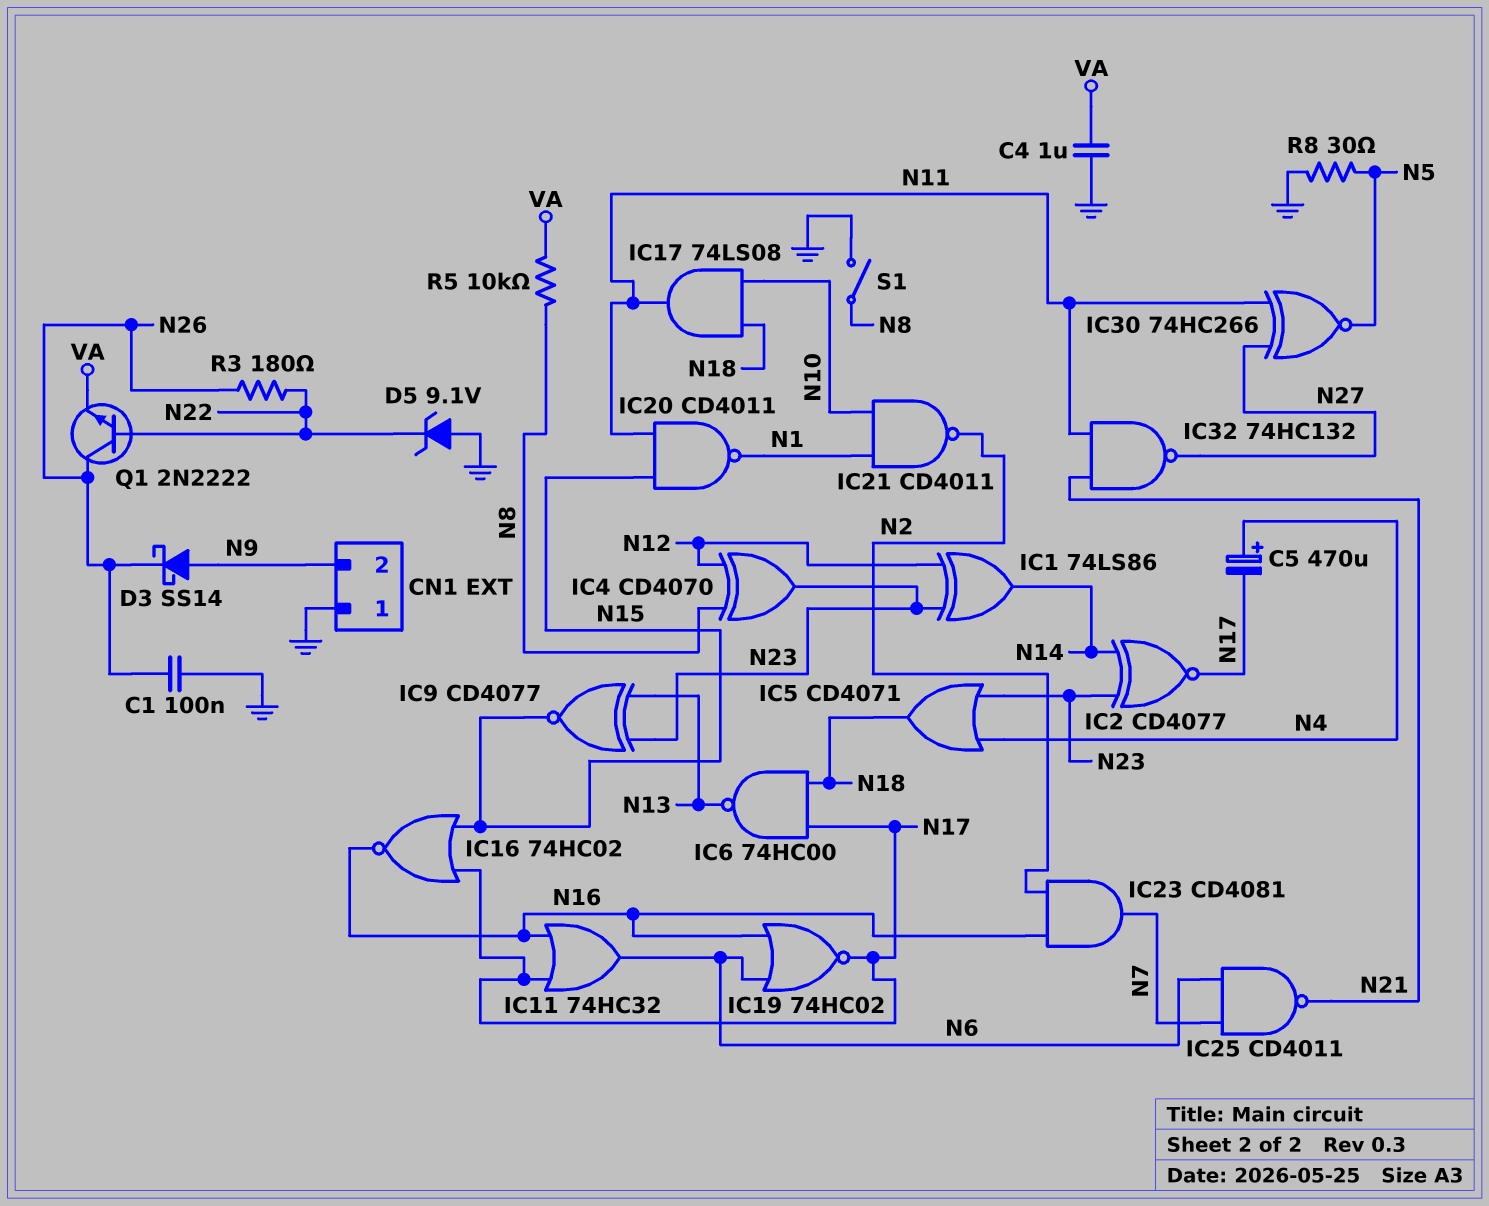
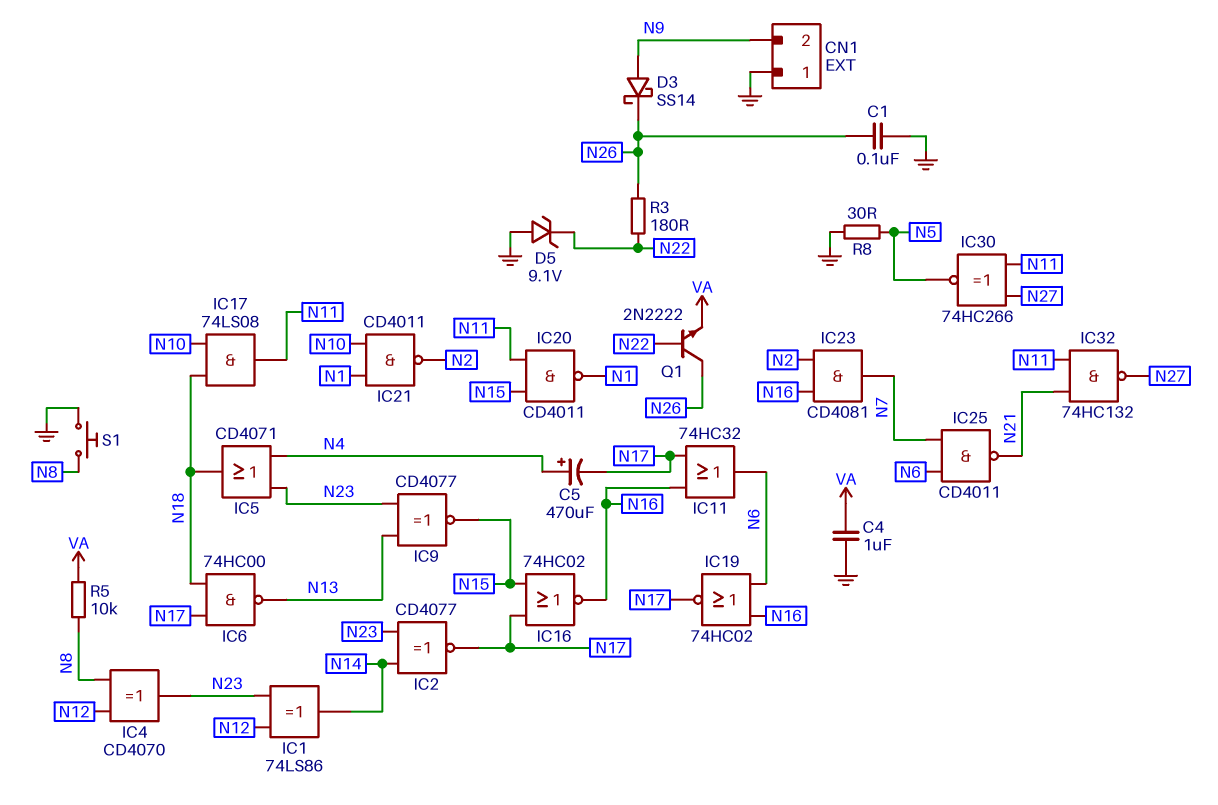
S1: switch (GND, N8) -> button (GND, N8)

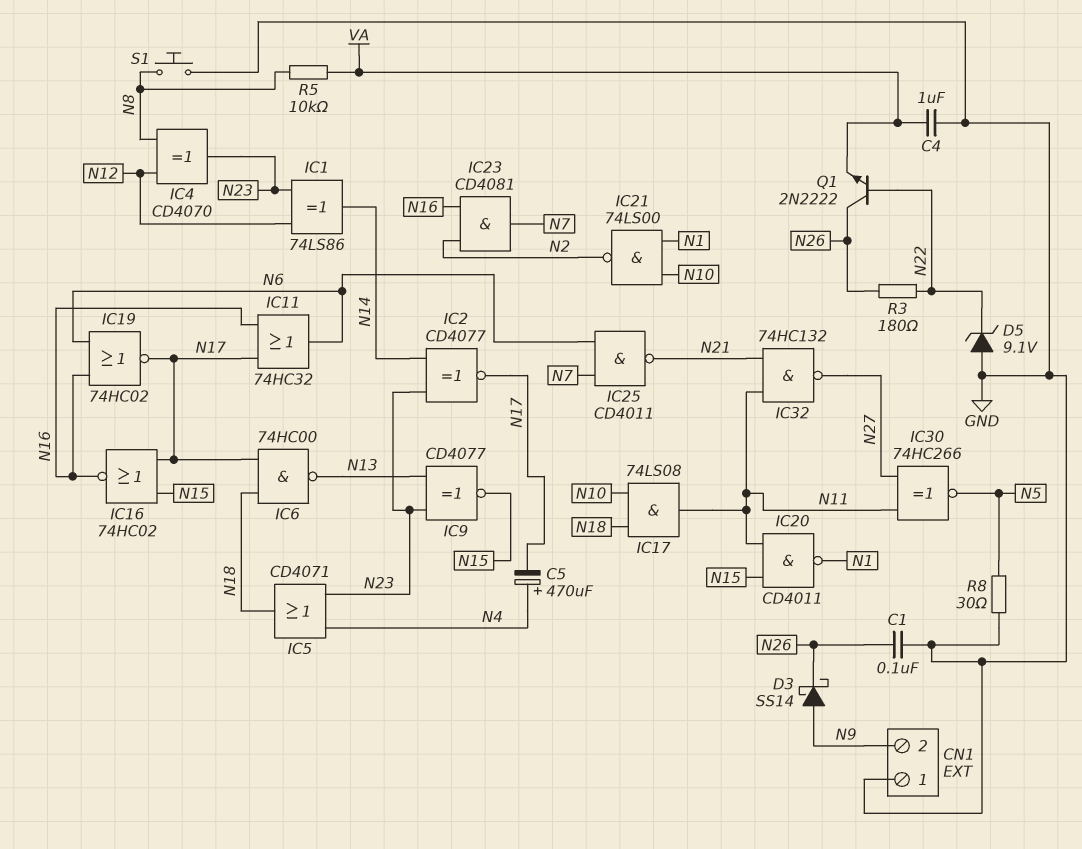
IC21: NAND CD4011 (in N1, in N10, out N2) -> NAND 74LS00 (in N1, in N10, out N2)

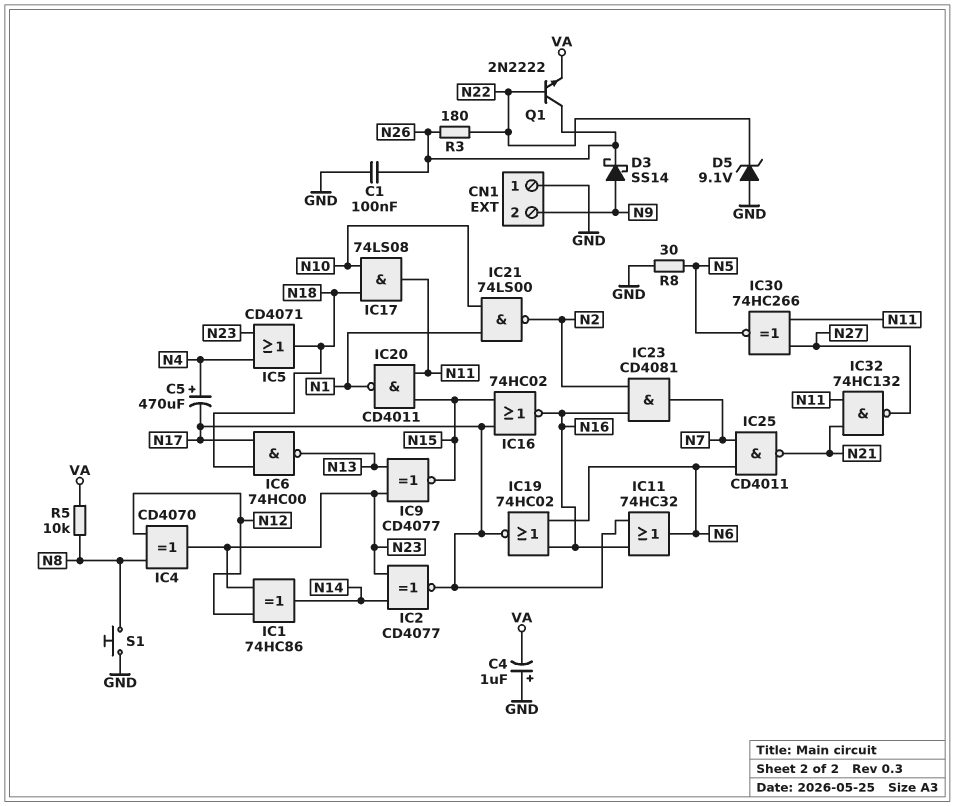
C4: 1uF (GND, VA) -> 1uF (plus GND, minus VA)
IC1: XOR 74LS86 (in N12, in N23, out N14) -> XOR 74HC86 (in N12, in N23, out N14)

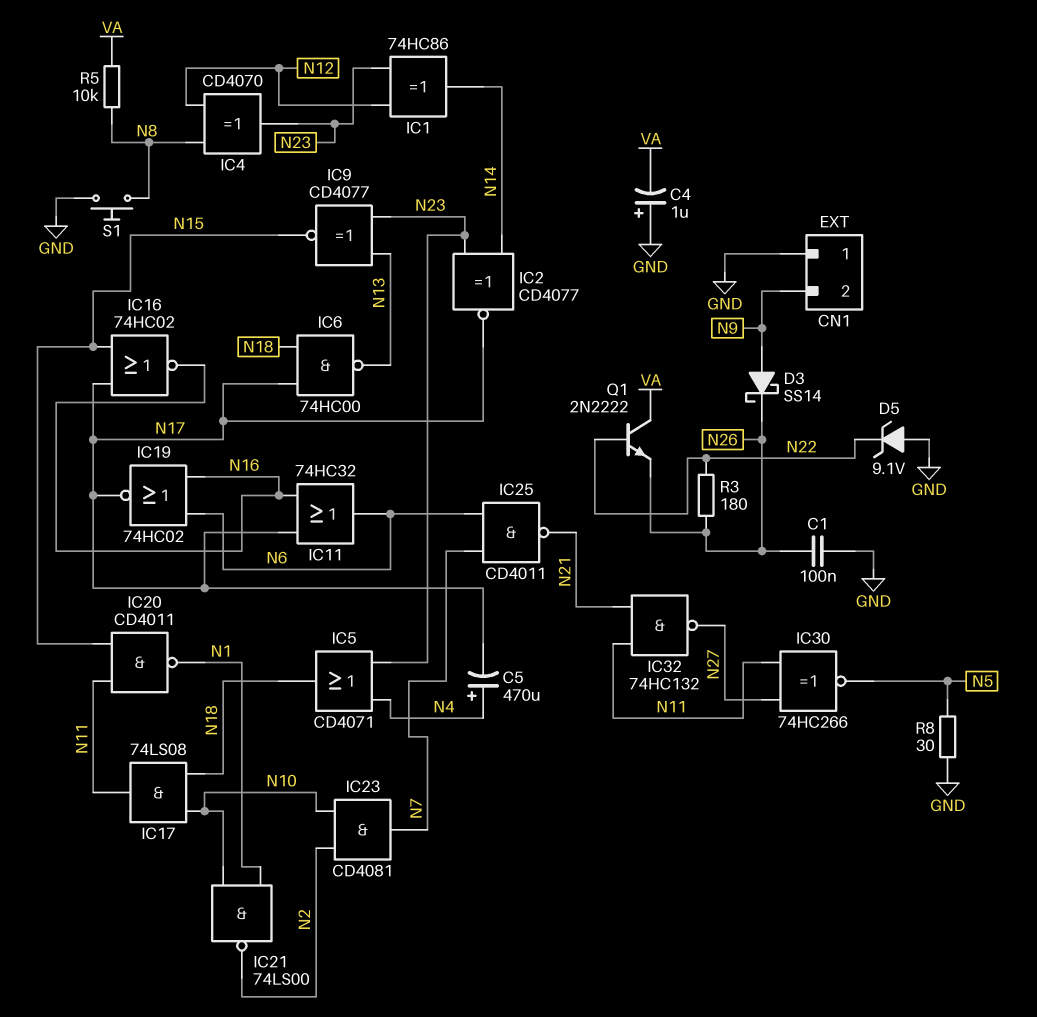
IC23: AND CD4081 (in N2, in N16, out N7) -> AND CD4081 (in N2, in N10, out N7)
Q1: NPN 2N2222 (B N22, C N26, E VA) -> NPN 2N2222 (B N22, C VA, E N26)

